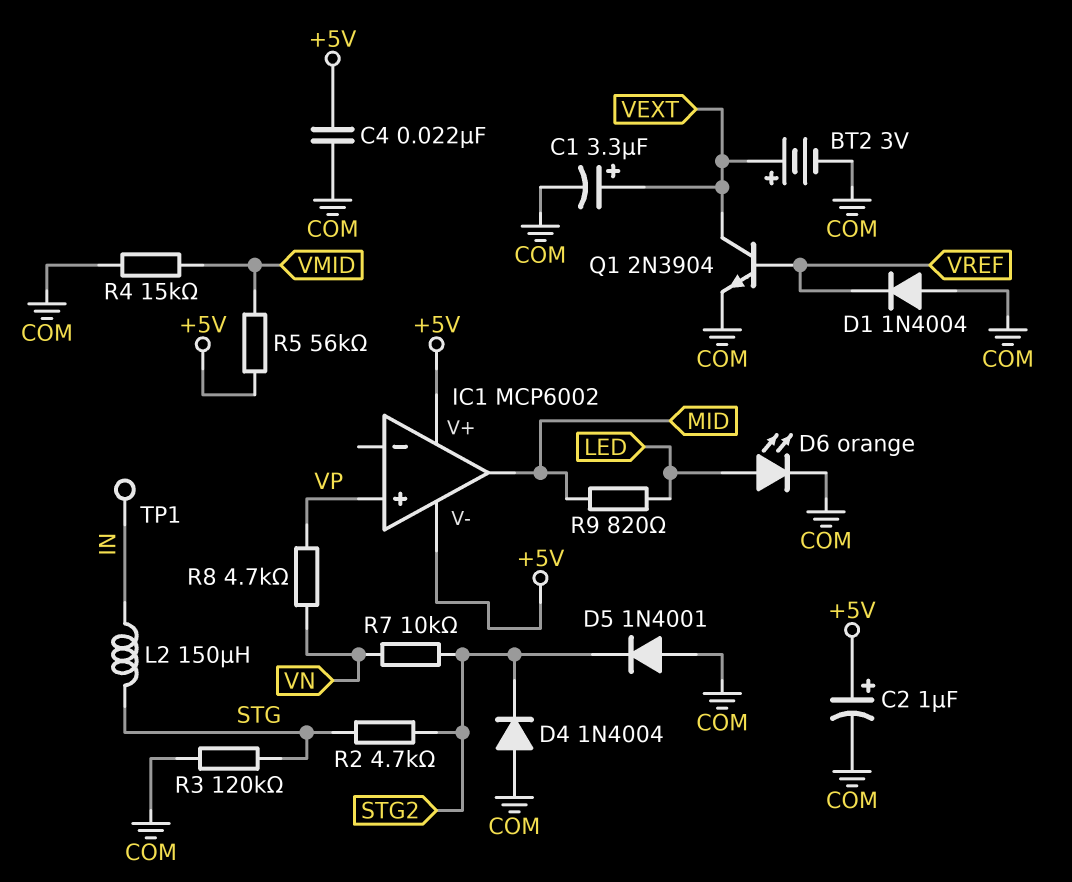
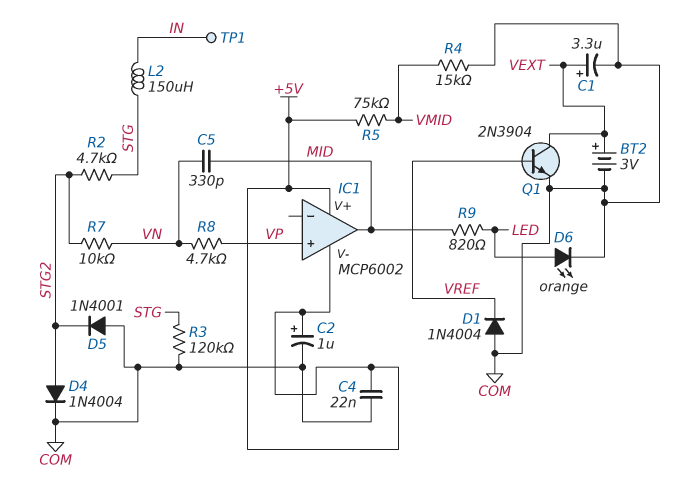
C5: none -> 330pF (MID, VN)
D4: diode 1N4004 (A COM, K STG2) -> diode 1N4004 (A STG2, K COM)
R5: 56k (+5V, VMID) -> 75k (+5V, VMID)

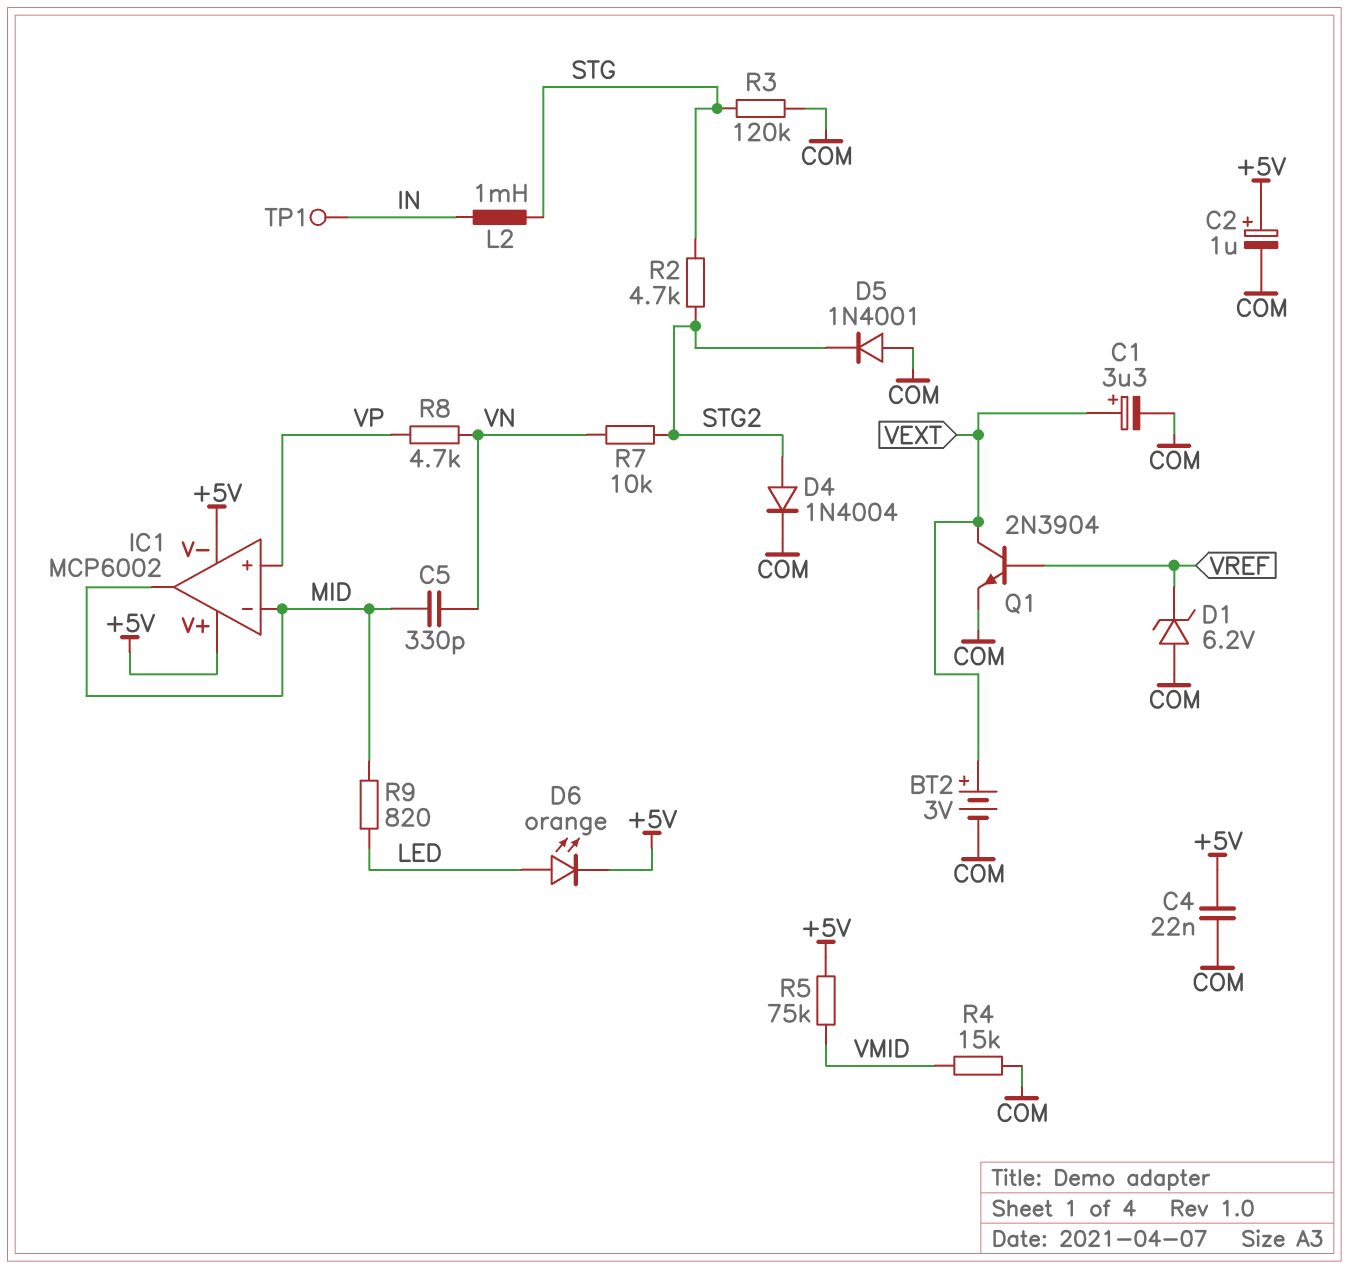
D1: diode 1N4004 (A COM, K VREF) -> zener 6.2V (A COM, K VREF)
D6: LED orange (A LED, K COM) -> LED orange (A LED, K +5V)
IC1 pin in-: none -> MID
L2: 150uH (IN, STG) -> 1mH (IN, STG)

